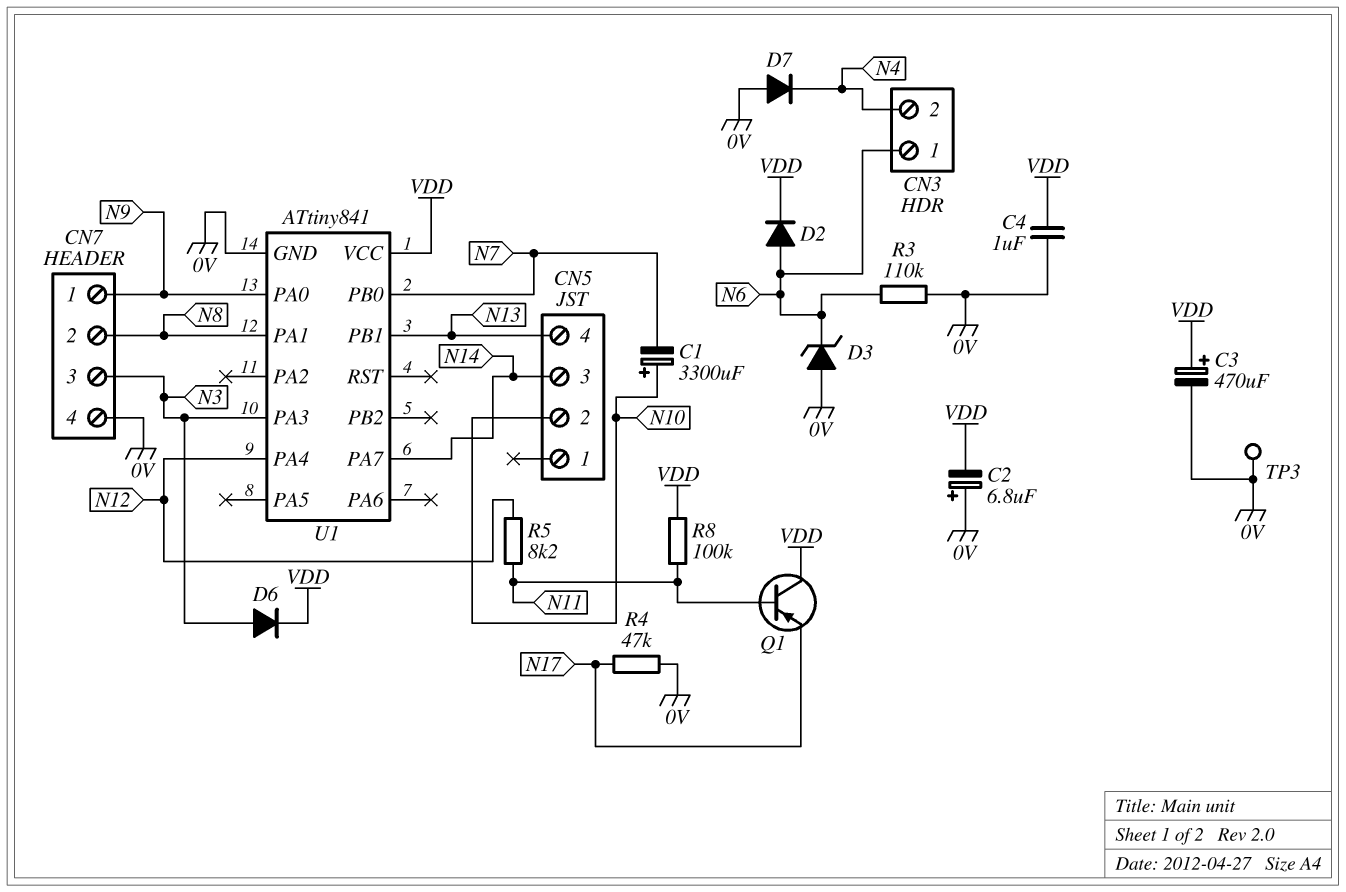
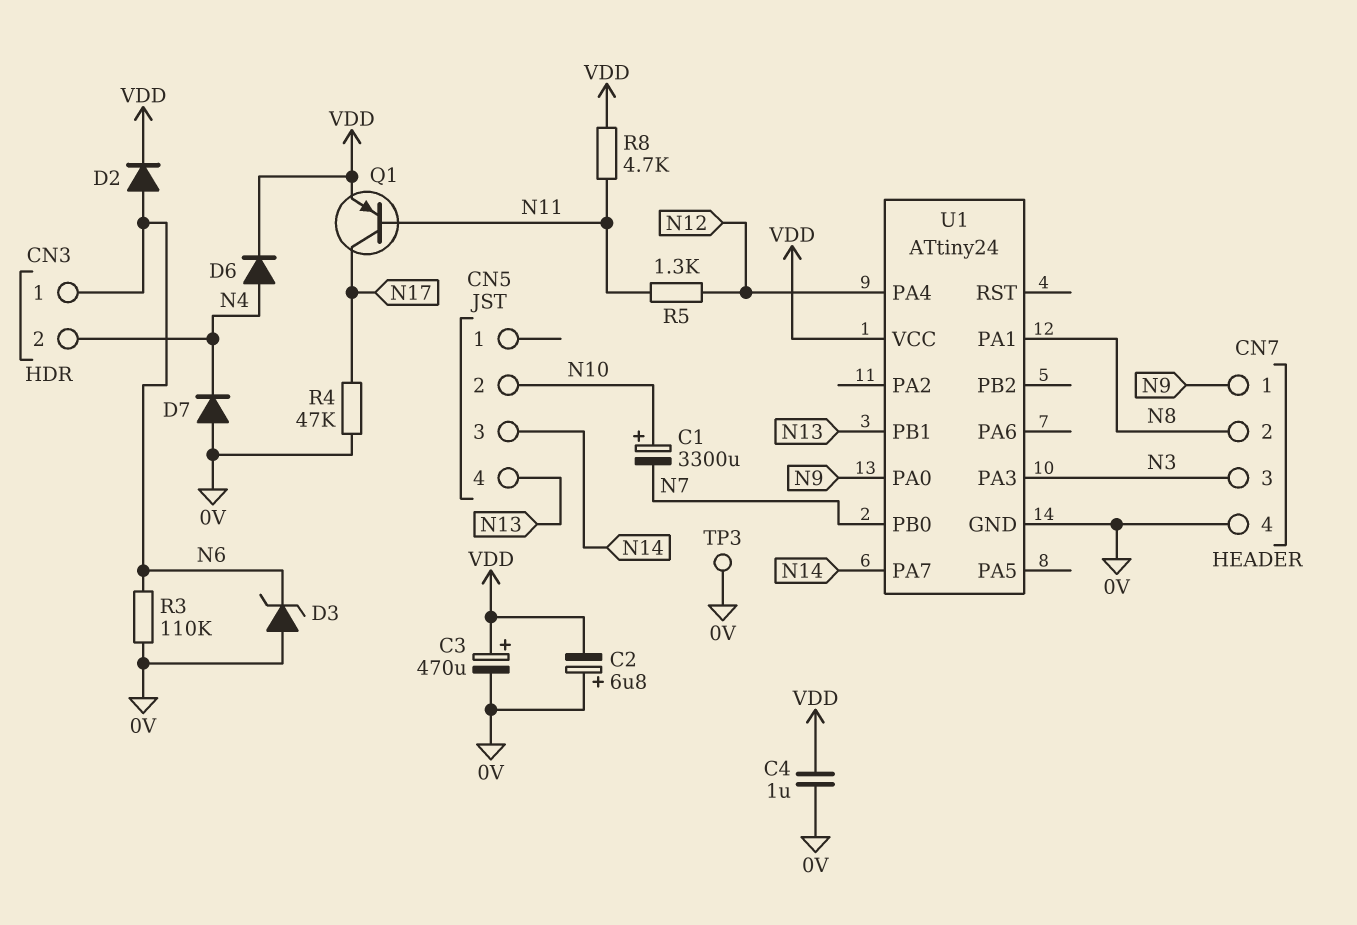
D6: diode (A N3, K VDD) -> diode (A N4, K VDD)
Q1: PNP (B N11, C VDD, E N17) -> PNP (B N11, C N17, E VDD)
R5: 8.2k (N11, N12) -> 1.3k (N11, N12)
R8: 100k (N11, VDD) -> 4.7k (N11, VDD)
U1: ATtiny841 -> ATtiny24

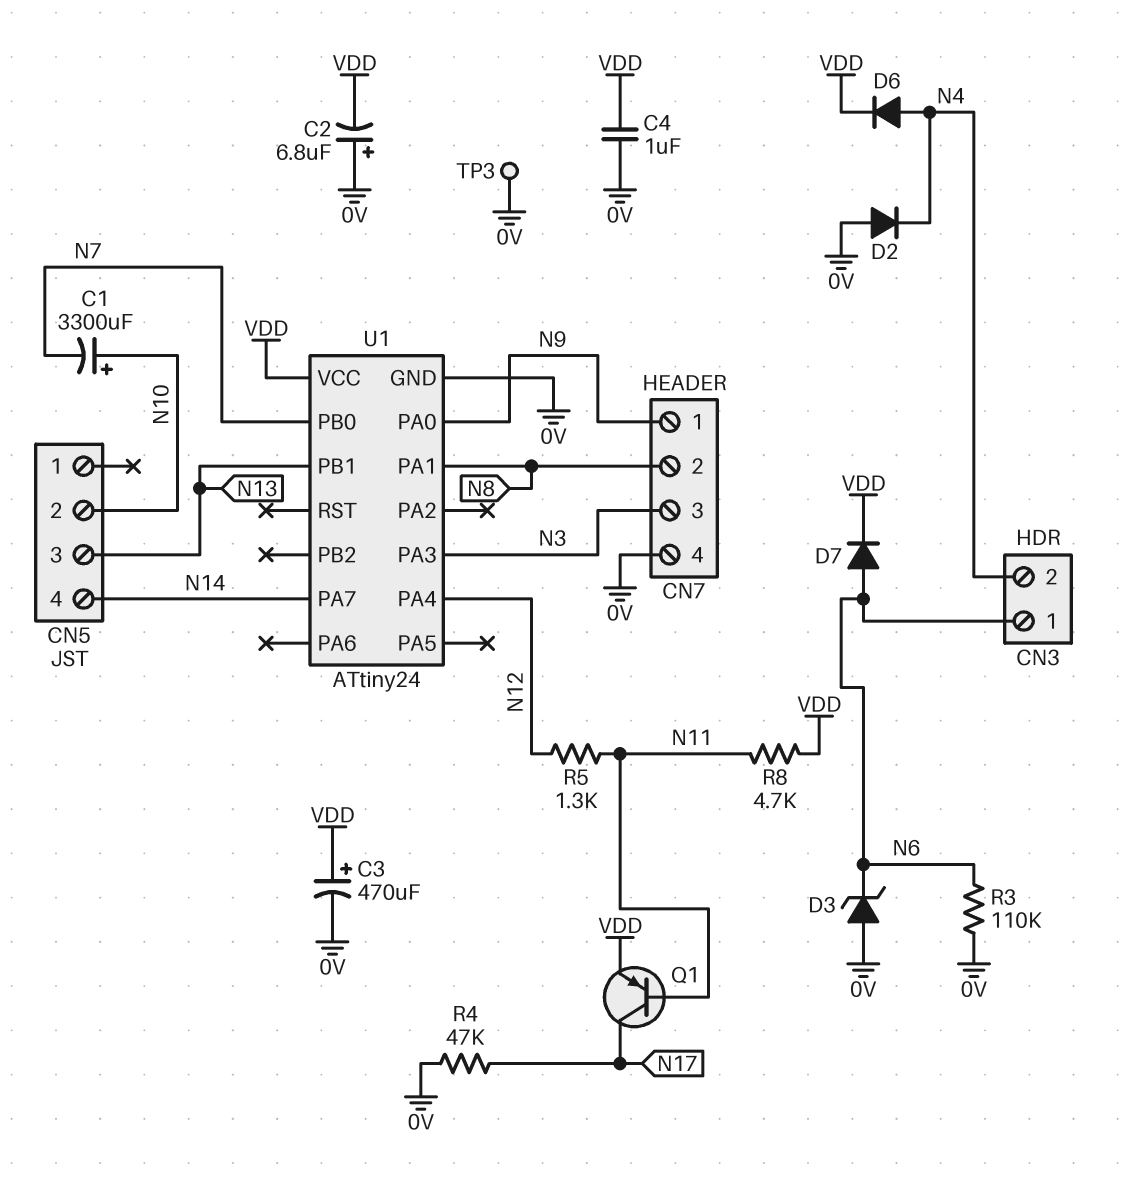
CN5 pin 3: N14 -> N13
CN5 pin 4: N13 -> N14
D2: diode (A N6, K VDD) -> diode (A 0V, K N4)
D7: diode (A 0V, K N4) -> diode (A N6, K VDD)

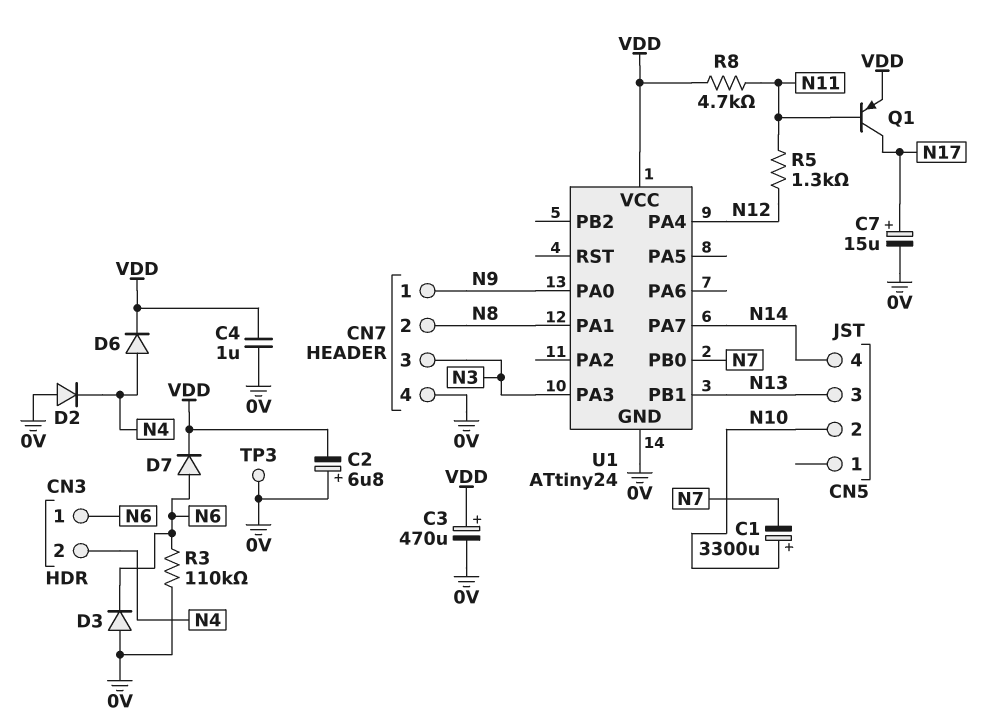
C7: none -> 15uF (plus N17, minus 0V)
D3: zener (A 0V, K N6) -> diode (A 0V, K N6)
R4: 47k (0V, N17) -> none

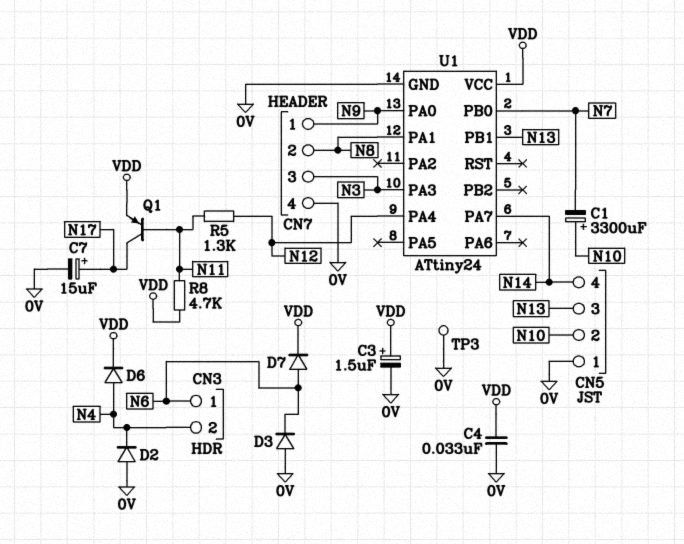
C2: 6.8uF (plus 0V, minus VDD) -> none
C3: 470uF (plus VDD, minus 0V) -> 1.5uF (plus VDD, minus 0V)
C4: 1uF (0V, VDD) -> 33nF (0V, VDD)
CN5 pin 1: none -> 0V
R3: 110k (0V, N6) -> none

